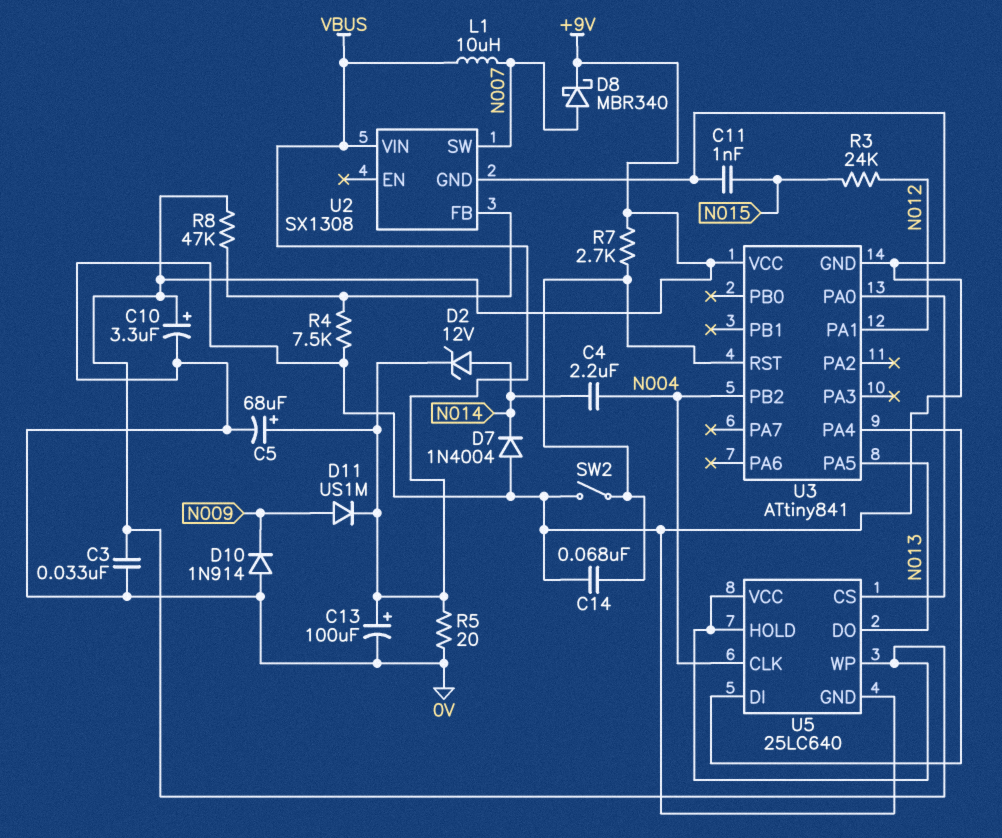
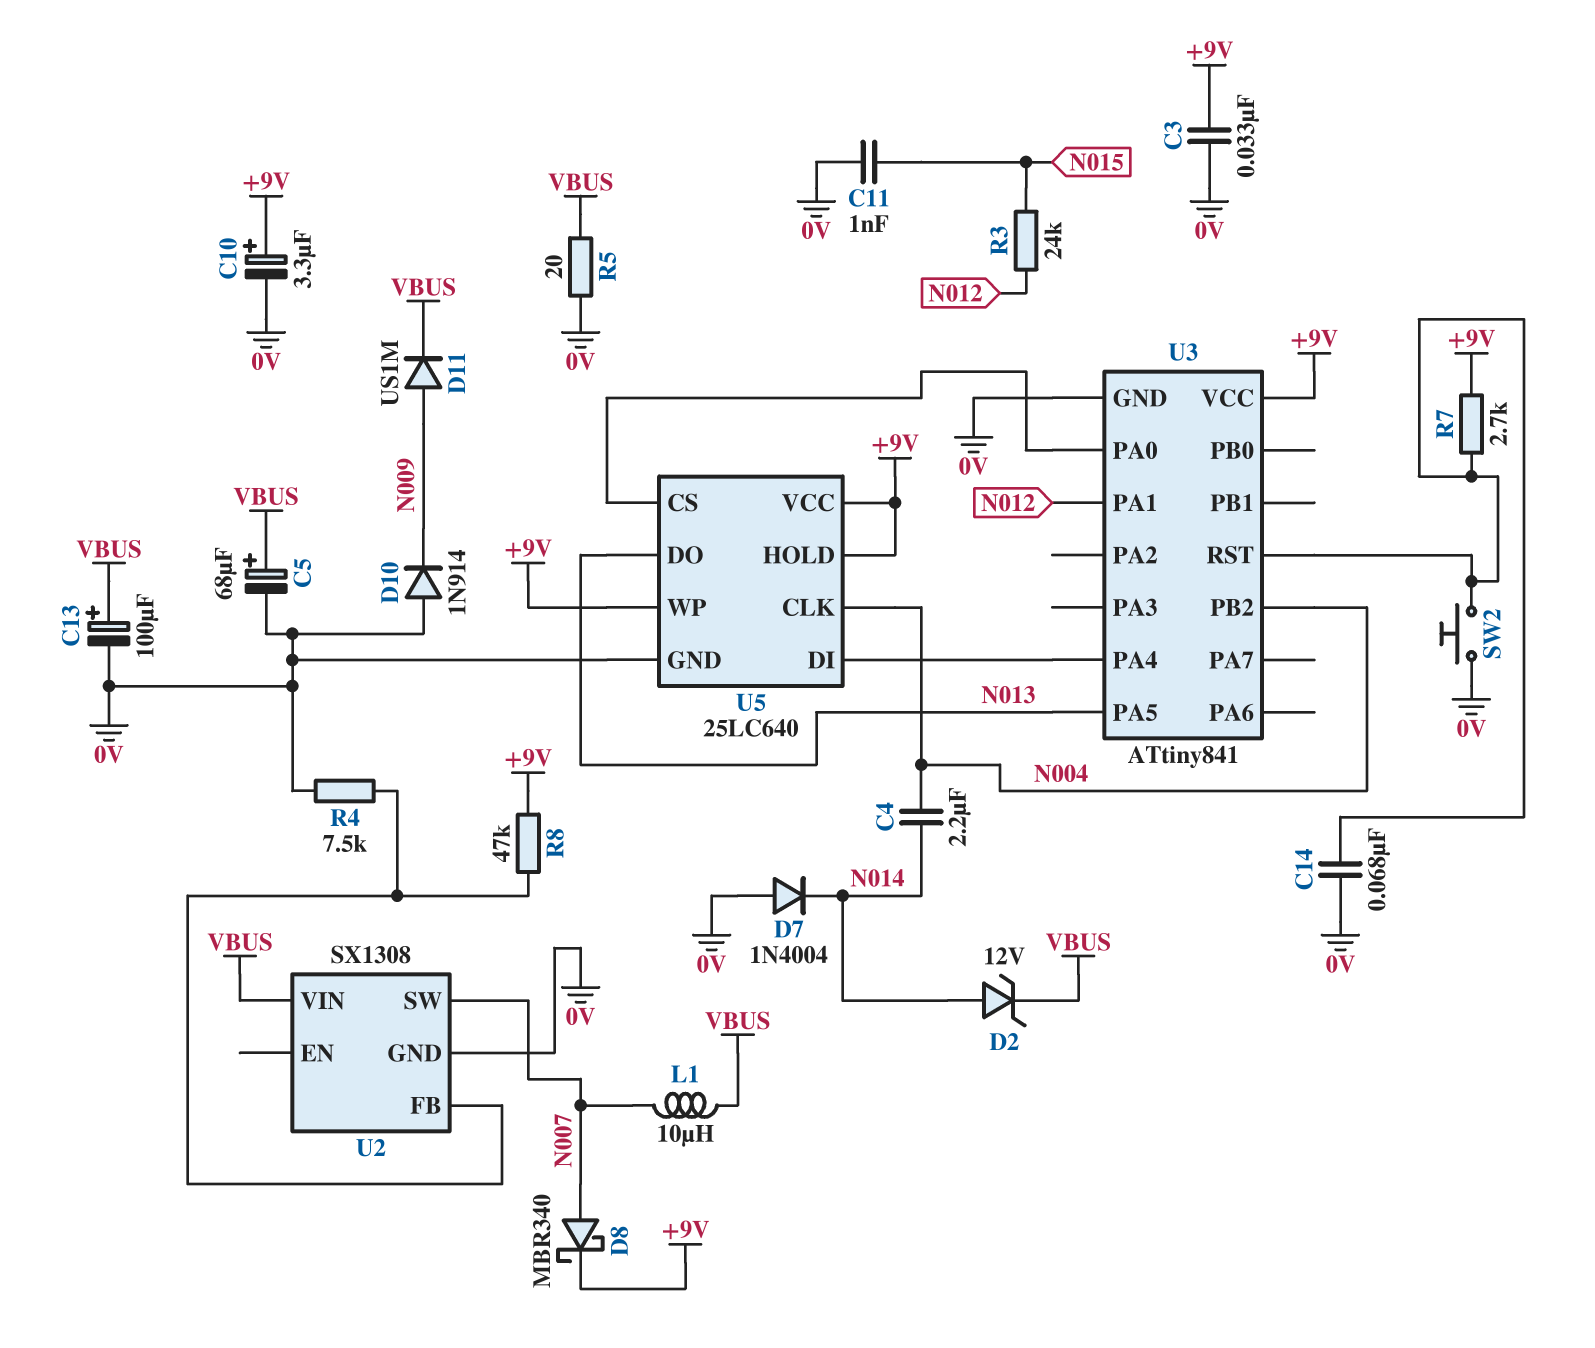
SW2: switch (0V, U3/RST) -> button (0V, U3/RST)

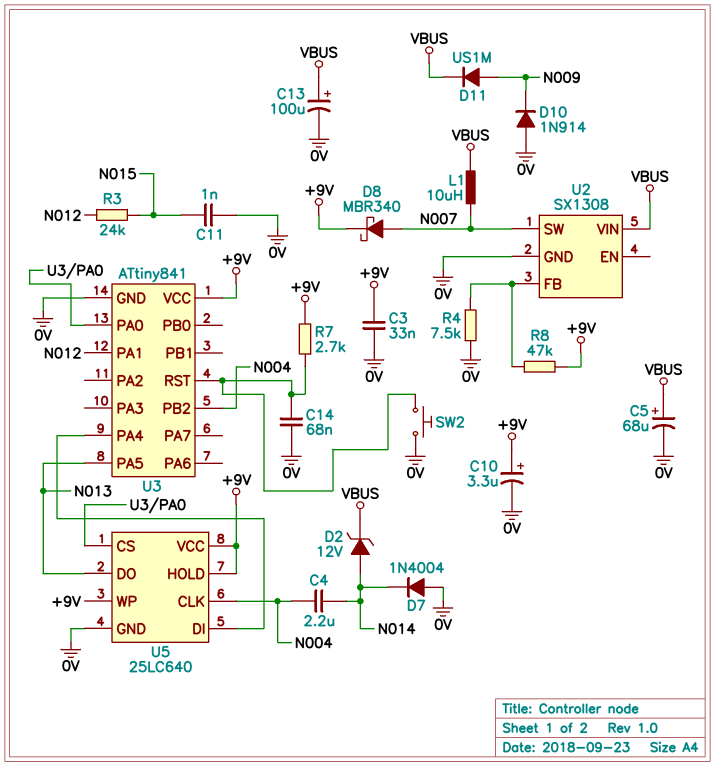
R5: 20 (0V, VBUS) -> none

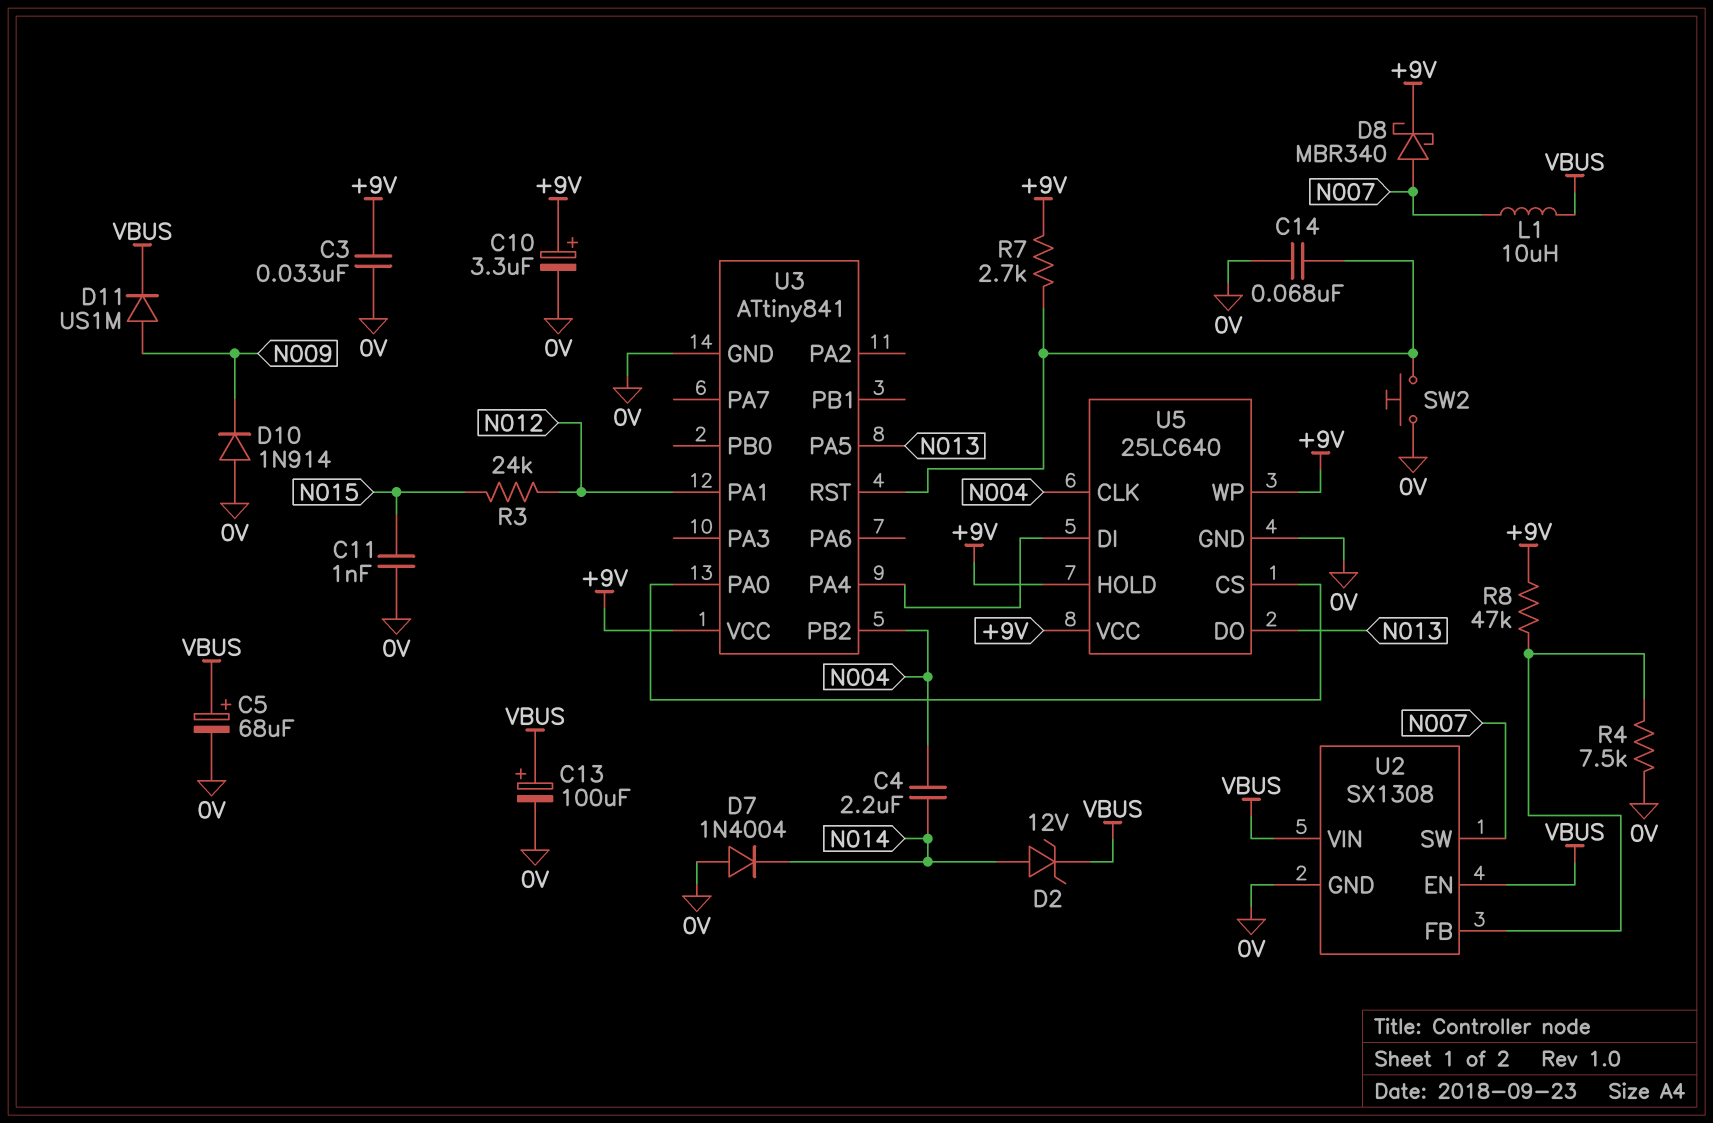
U2 pin EN: none -> VBUS

